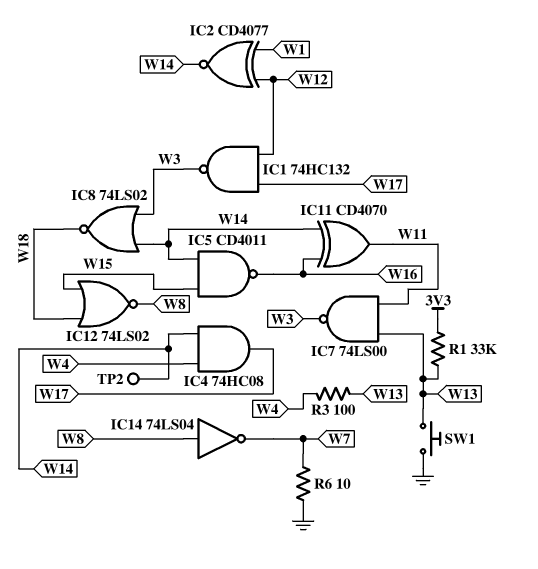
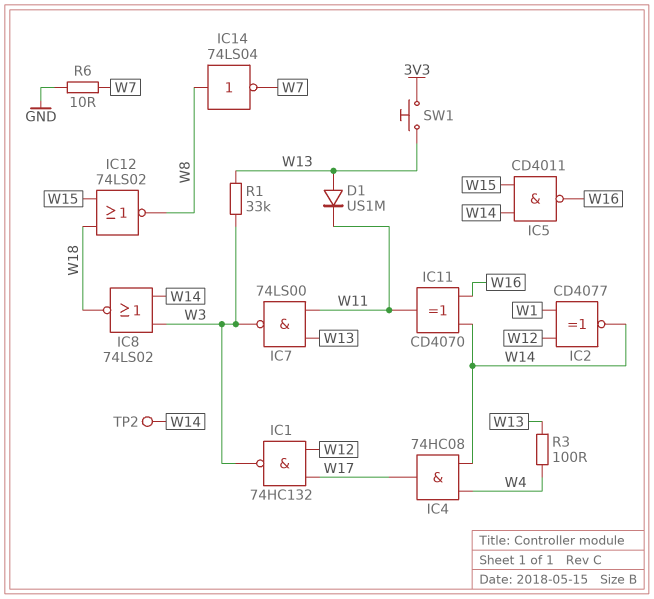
D1: none -> diode US1M (A W13, K W11)
R1: 33k (3V3, W13) -> 33k (W3, W13)
SW1: button (GND, W13) -> button (3V3, W13)

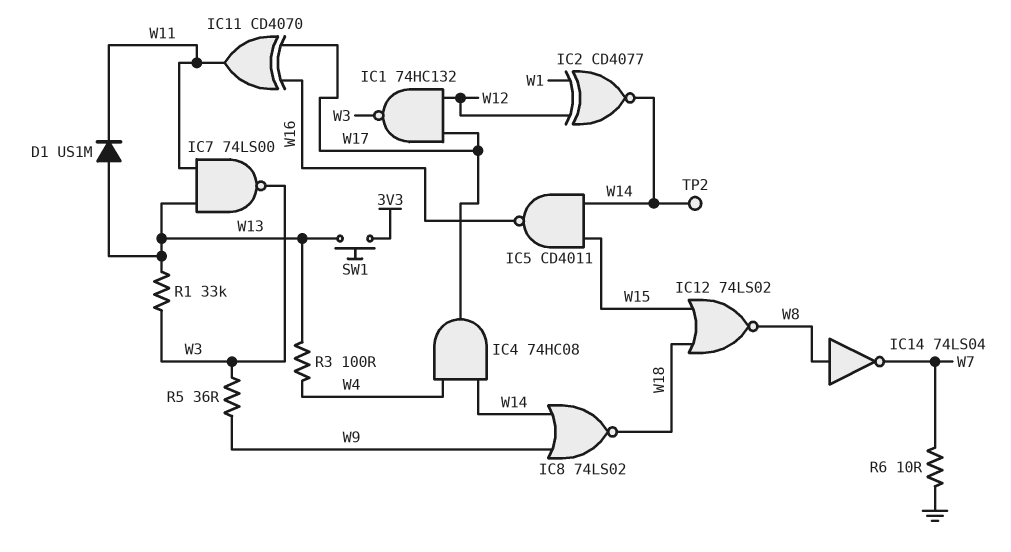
IC8: NOR 74LS02 (in W3, in W14, out W18) -> NOR 74LS02 (in W9, in W14, out W18)
IC11: XOR CD4070 (in W14, in W16, out W11) -> XOR CD4070 (in W16, in W17, out W11)
R5: none -> 36 (W3, W9)

